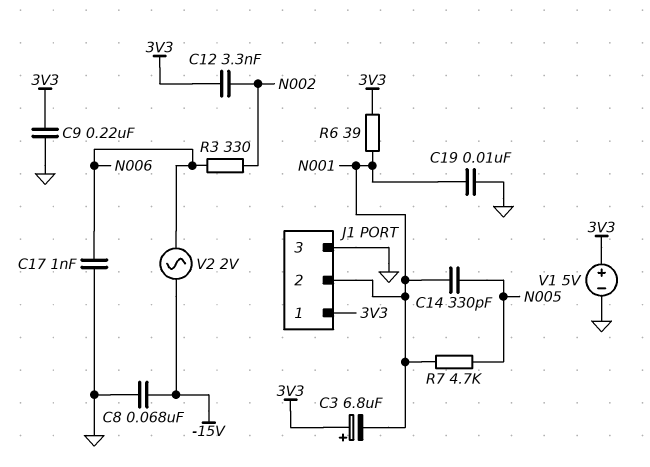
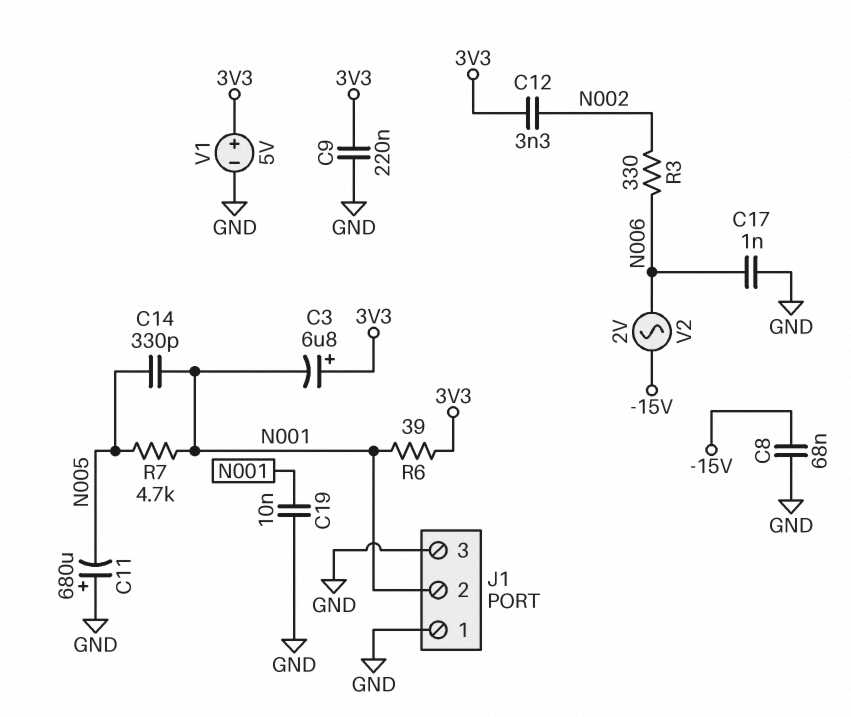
C11: none -> 680uF (plus GND, minus N005)
J1 pin 1: 3V3 -> GND

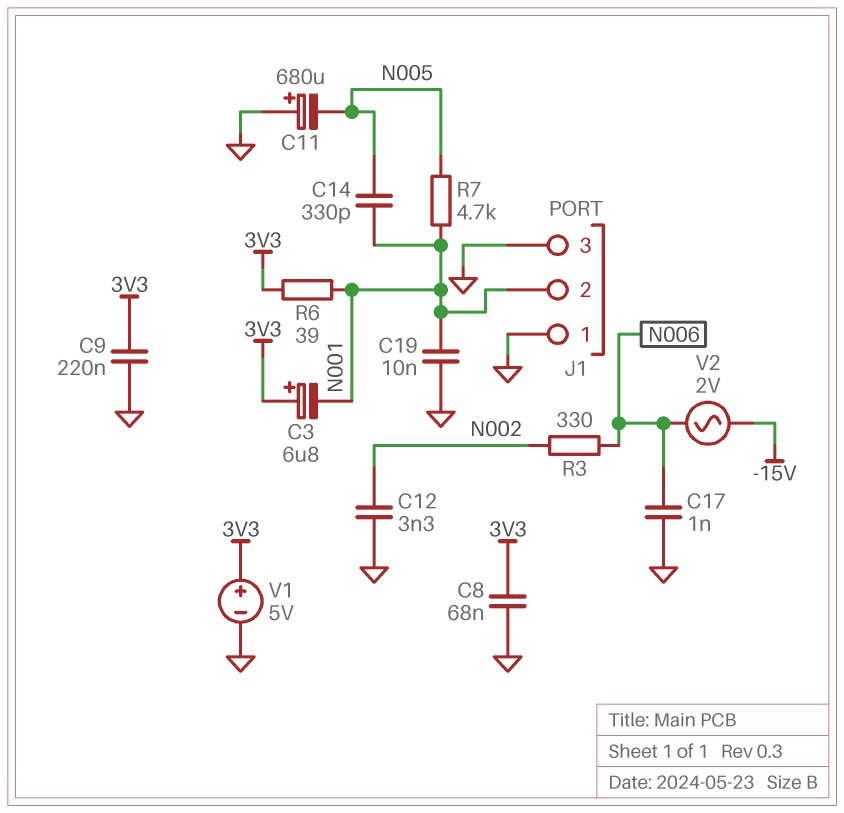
C8: 68nF (-15V, GND) -> 68nF (3V3, GND)
C12: 3.3nF (3V3, N002) -> 3.3nF (GND, N002)

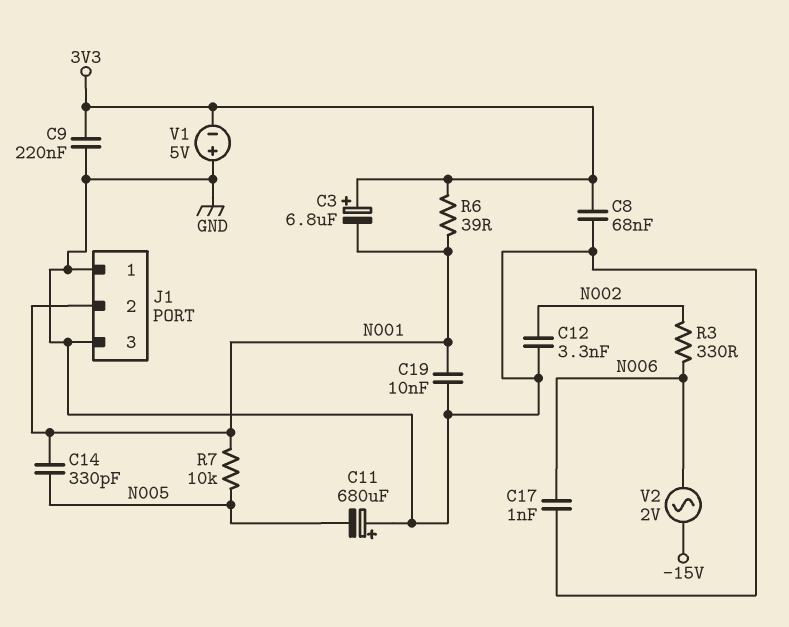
R7: 4.7k (N001, N005) -> 10k (N001, N005)
V1: 5V (plus 3V3, minus GND) -> 5V (plus GND, minus 3V3)

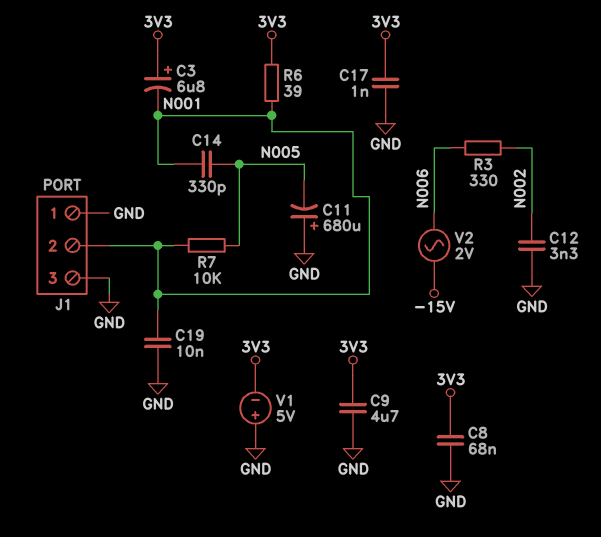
C9: 220nF (3V3, GND) -> 4.7uF (3V3, GND)
C17: 1nF (GND, N006) -> 1nF (3V3, GND)

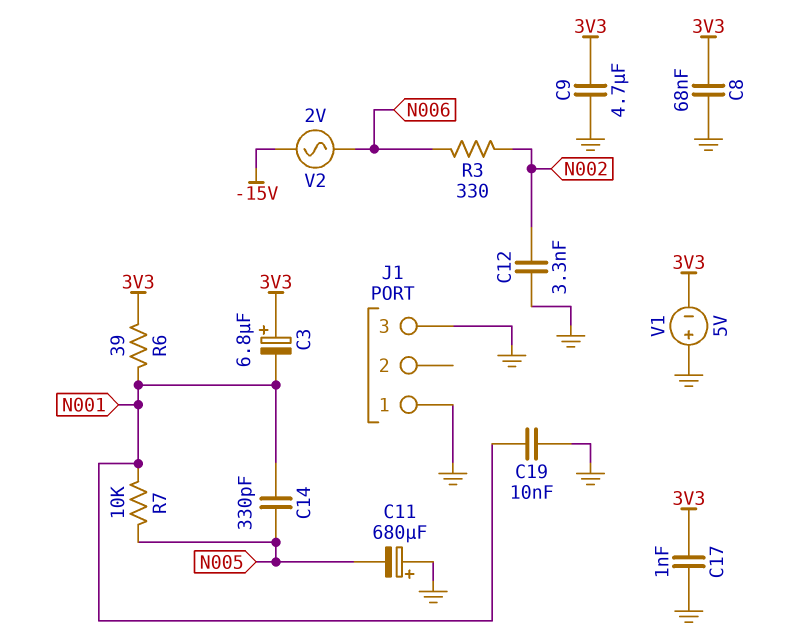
J1 pin 2: N001 -> none

